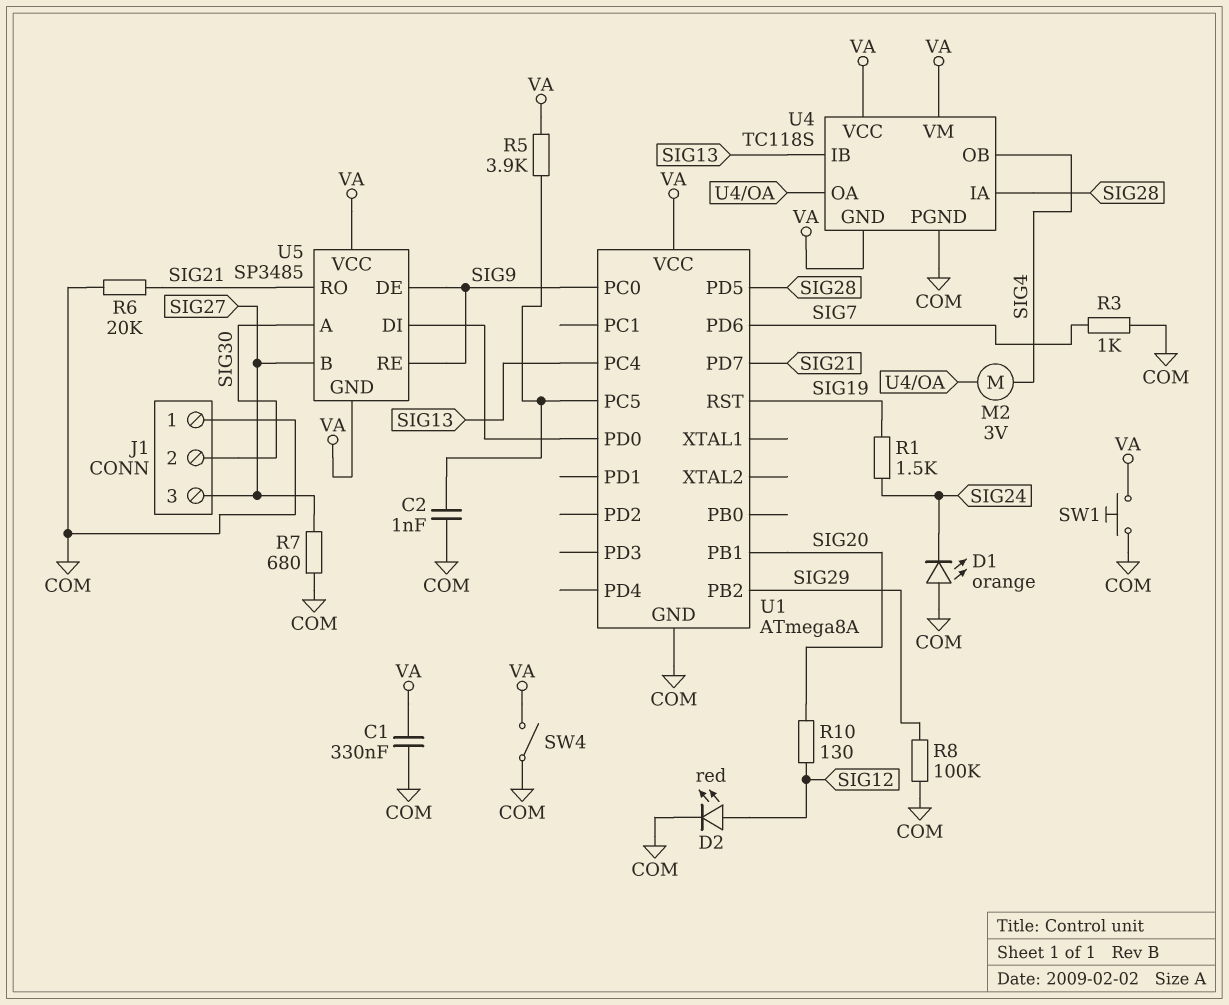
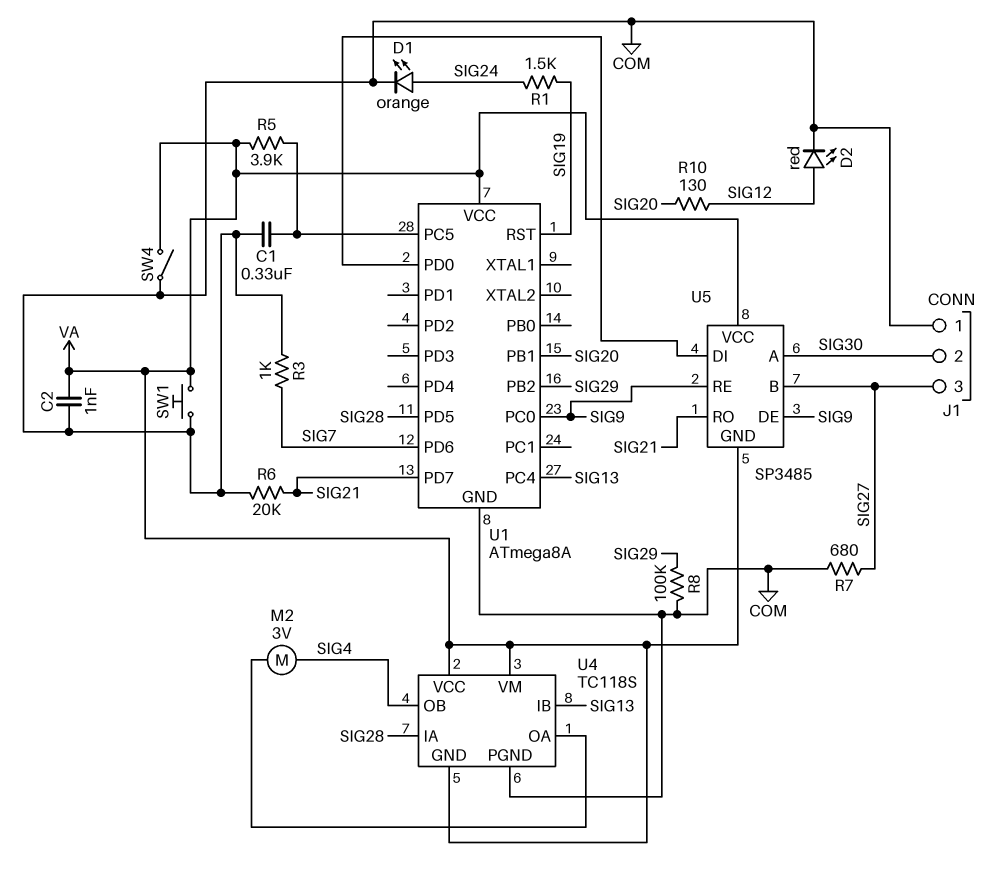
C1: 330nF (COM, VA) -> 330nF (COM, U1/PC5)
C2: 1nF (COM, U1/PC5) -> 1nF (COM, VA)
D1: LED orange (A COM, K SIG24) -> LED orange (A SIG24, K COM)

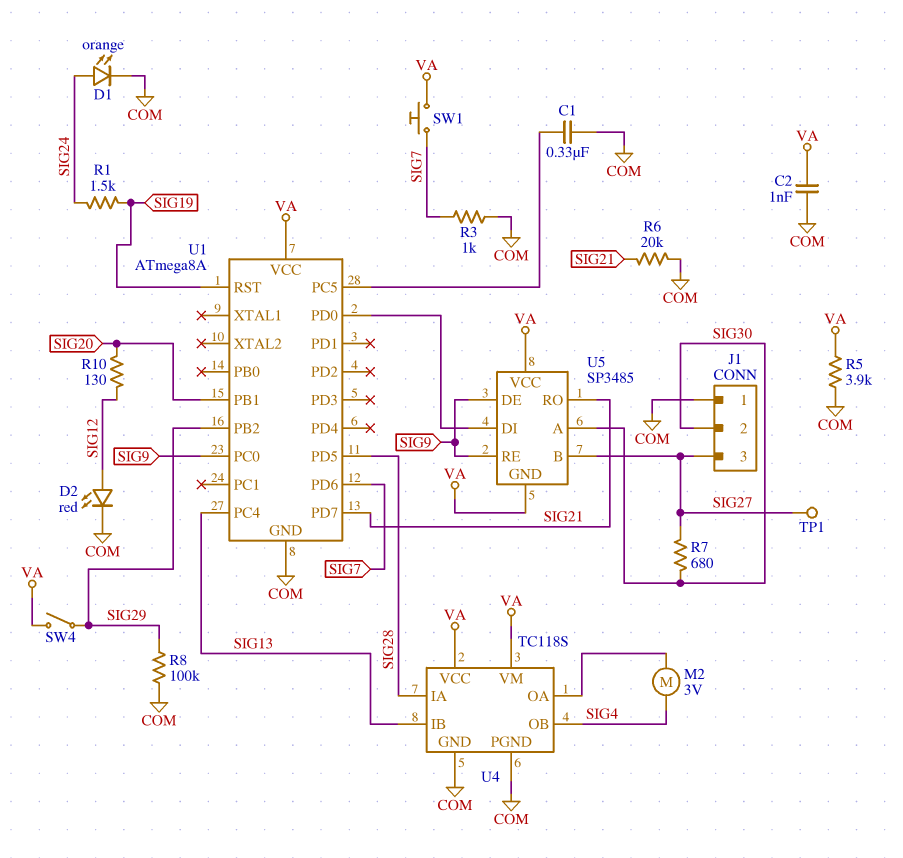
R5: 3.9k (U1/PC5, VA) -> 3.9k (COM, VA)
R7: 680 (COM, SIG27) -> 680 (SIG27, SIG30)
SW1: button (COM, VA) -> button (SIG7, VA)
SW4: switch (COM, VA) -> switch (SIG29, VA)
TP1: none -> test point (SIG27)
U4 pin GND: VA -> COM

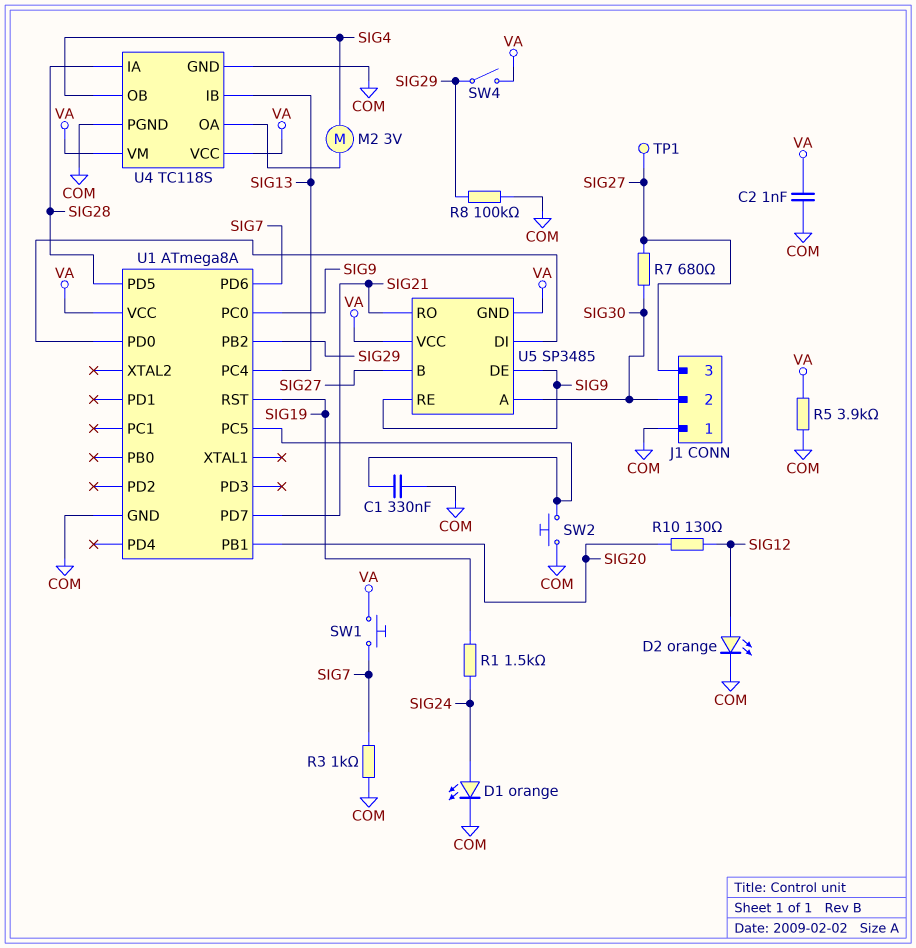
D2: LED red (A SIG12, K COM) -> LED orange (A SIG12, K COM)
R6: 20k (COM, SIG21) -> none
SW2: none -> button (COM, U1/PC5)

